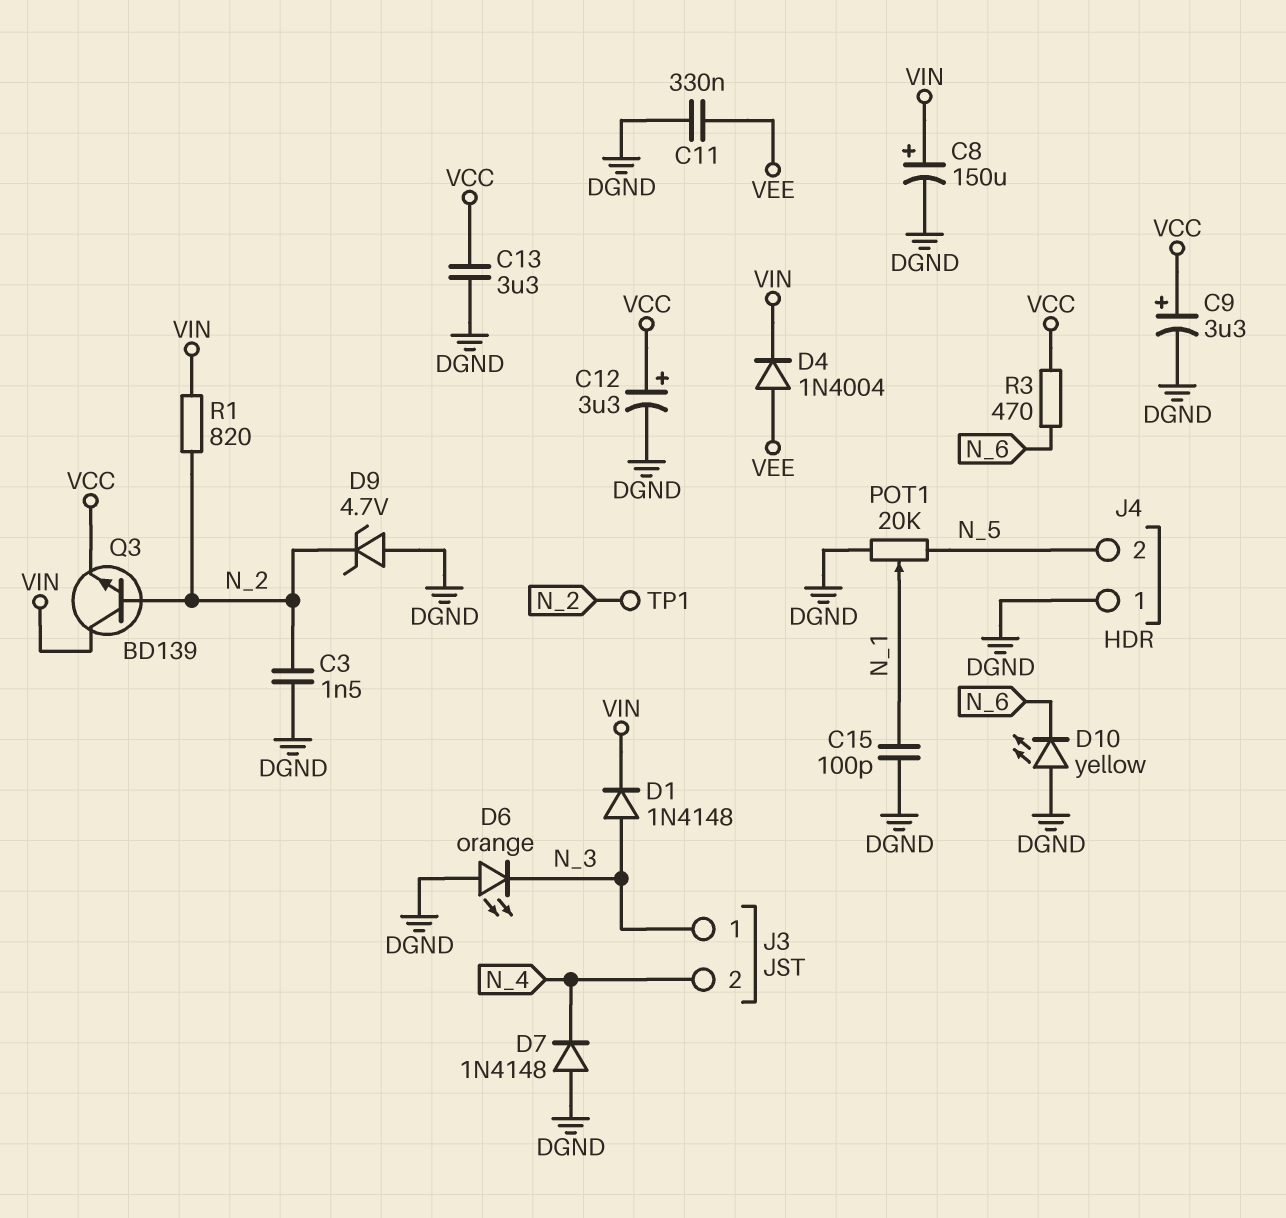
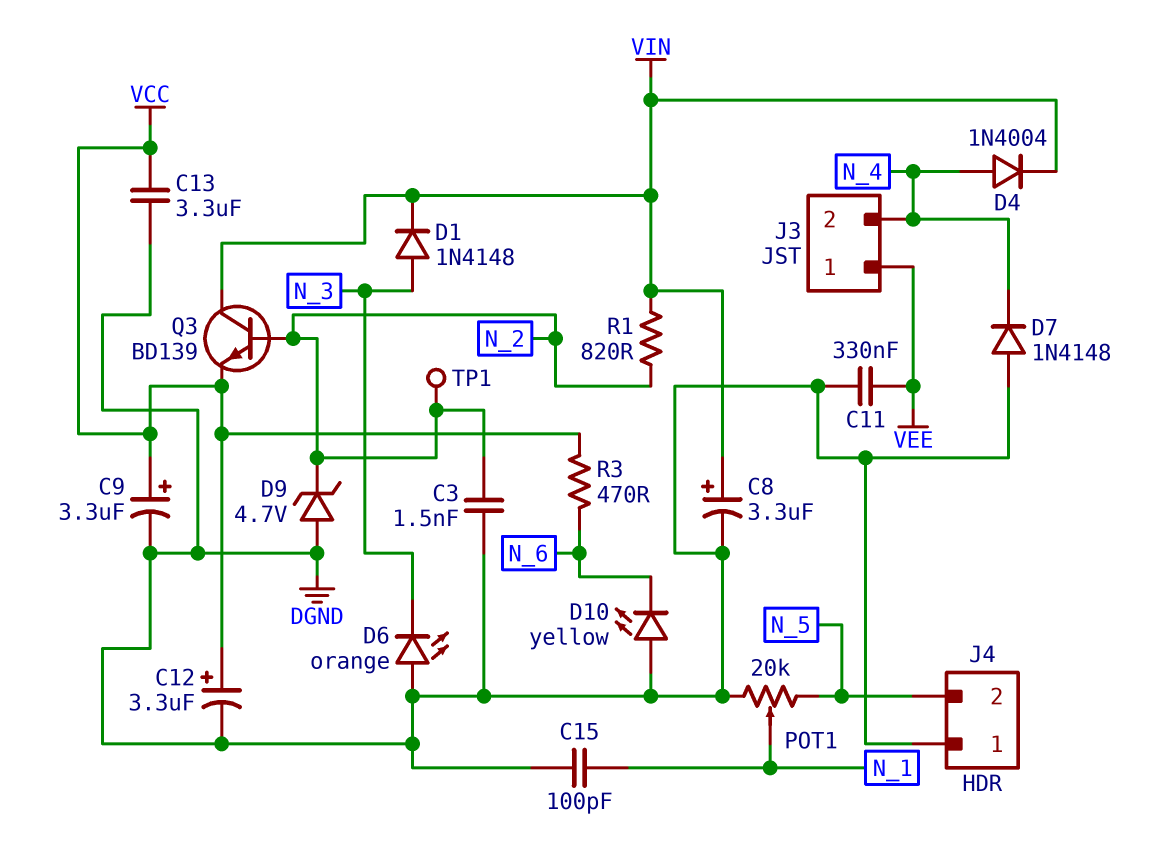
C8: 150uF (plus VIN, minus DGND) -> 3.3uF (plus VIN, minus DGND)
D4: diode 1N4004 (A VEE, K VIN) -> diode 1N4004 (A N_4, K VIN)
J3 pin 1: N_3 -> VEE

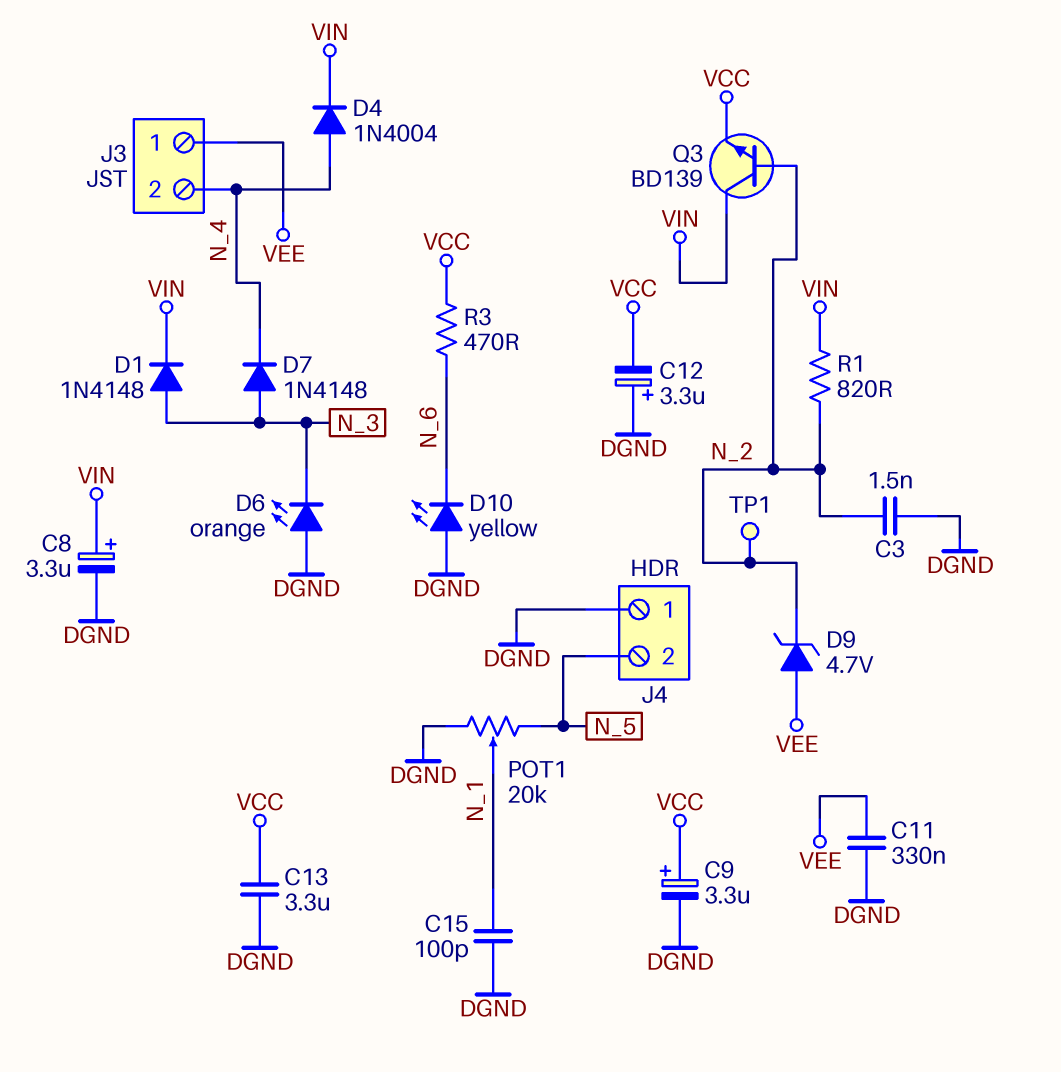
C12: 3.3uF (plus VCC, minus DGND) -> 3.3uF (plus DGND, minus VCC)
D7: diode 1N4148 (A DGND, K N_4) -> diode 1N4148 (A N_3, K N_4)
D9: zener 4.7V (A DGND, K N_2) -> zener 4.7V (A VEE, K N_2)

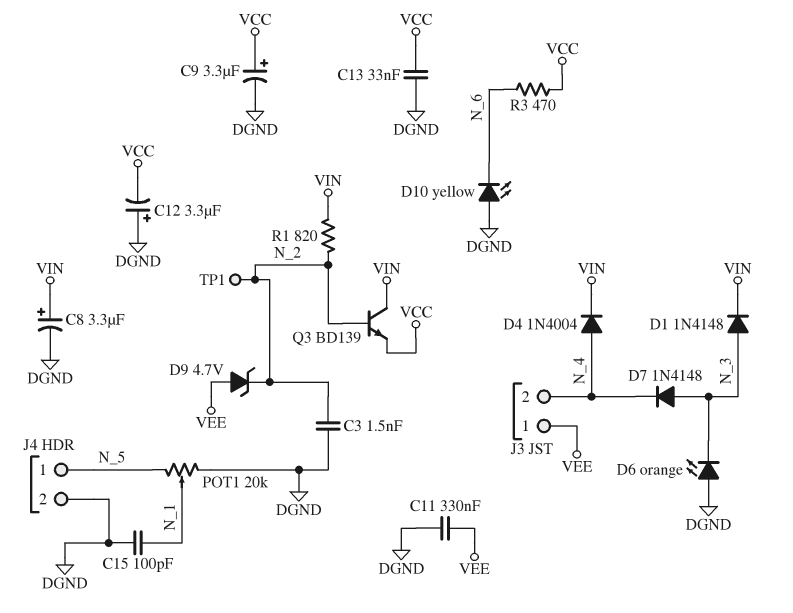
C13: 3.3uF (DGND, VCC) -> 33nF (DGND, VCC)
J4 pin 1: DGND -> N_5
J4 pin 2: N_5 -> DGND

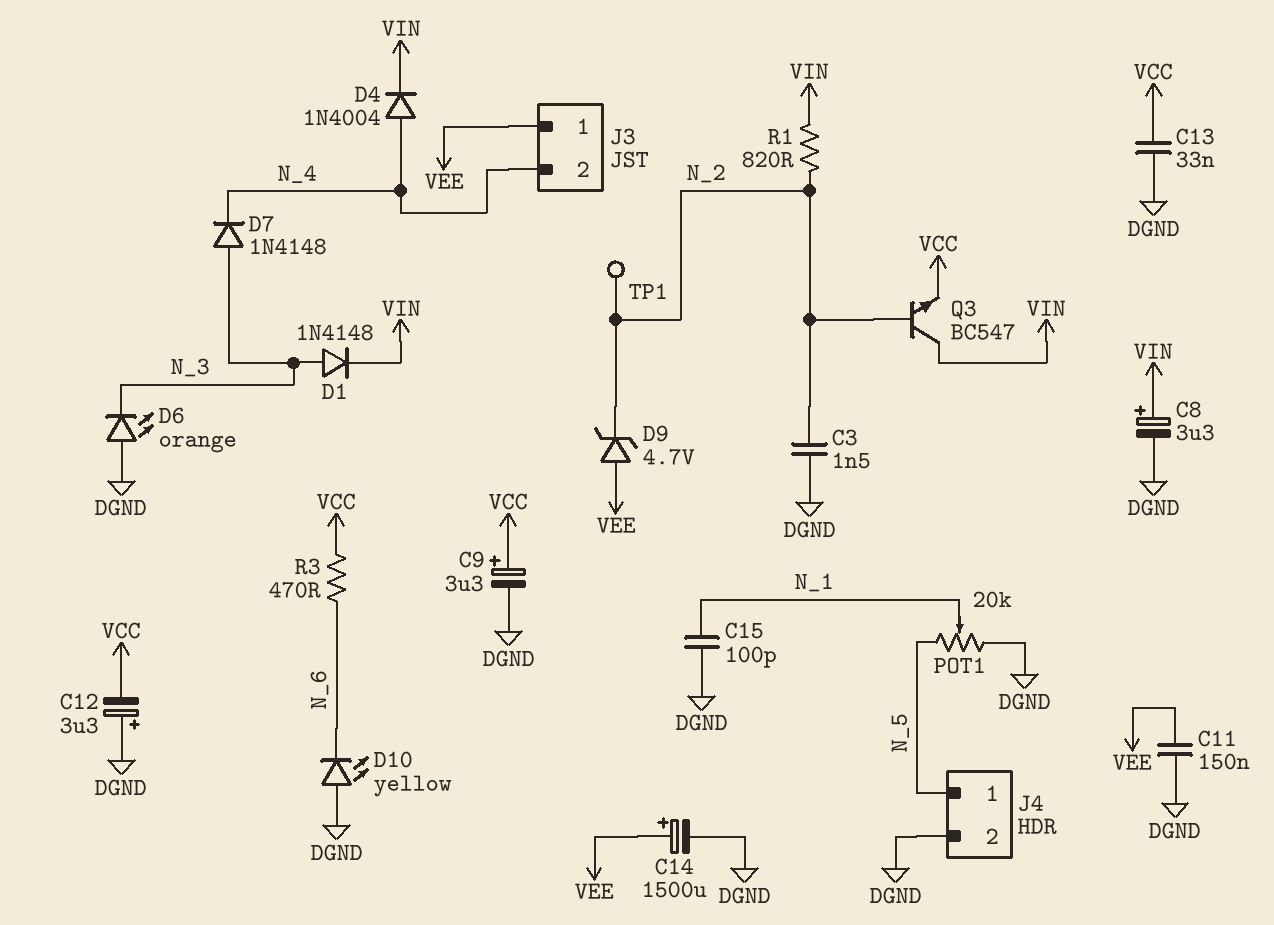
C11: 330nF (DGND, VEE) -> 150nF (DGND, VEE)
C14: none -> 1500uF (plus VEE, minus DGND)
Q3: NPN BD139 (B N_2, C VIN, E VCC) -> NPN BC547 (B N_2, C VIN, E VCC)

